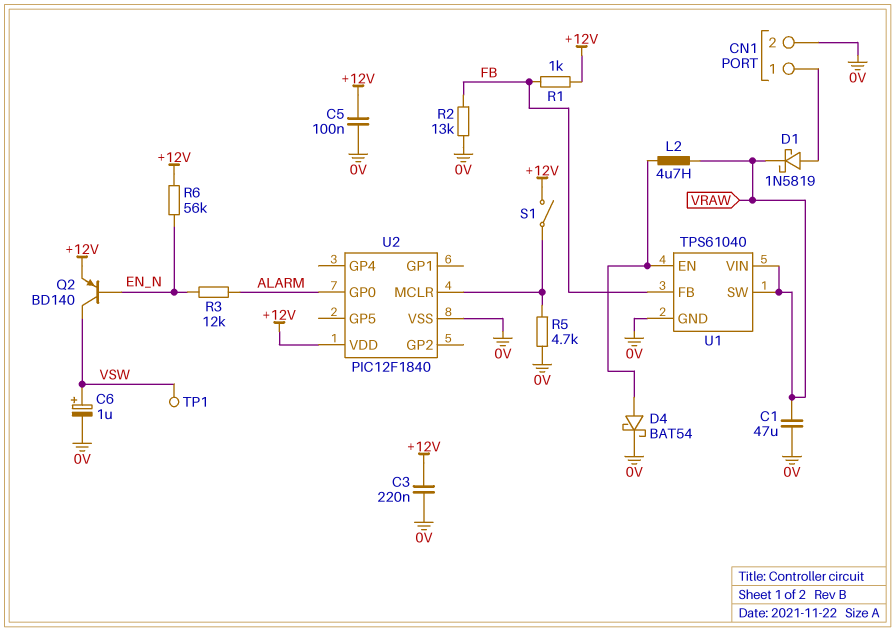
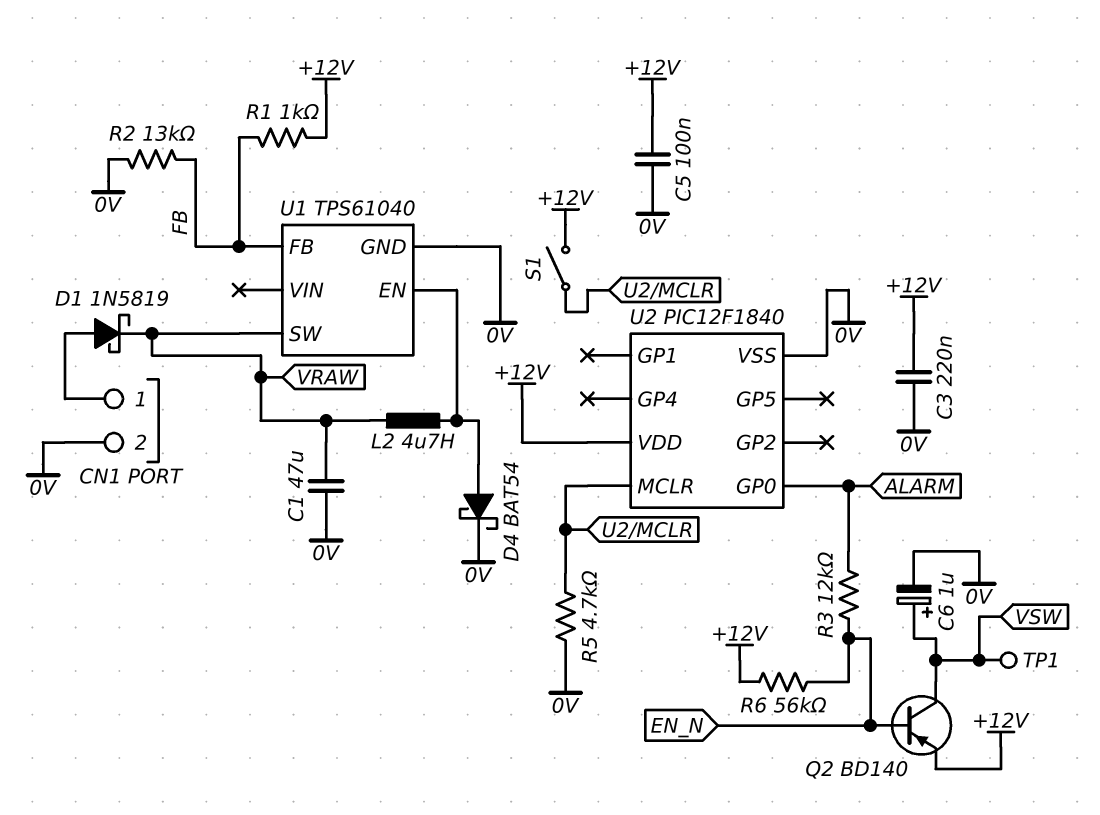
U1 pin VIN: VRAW -> none

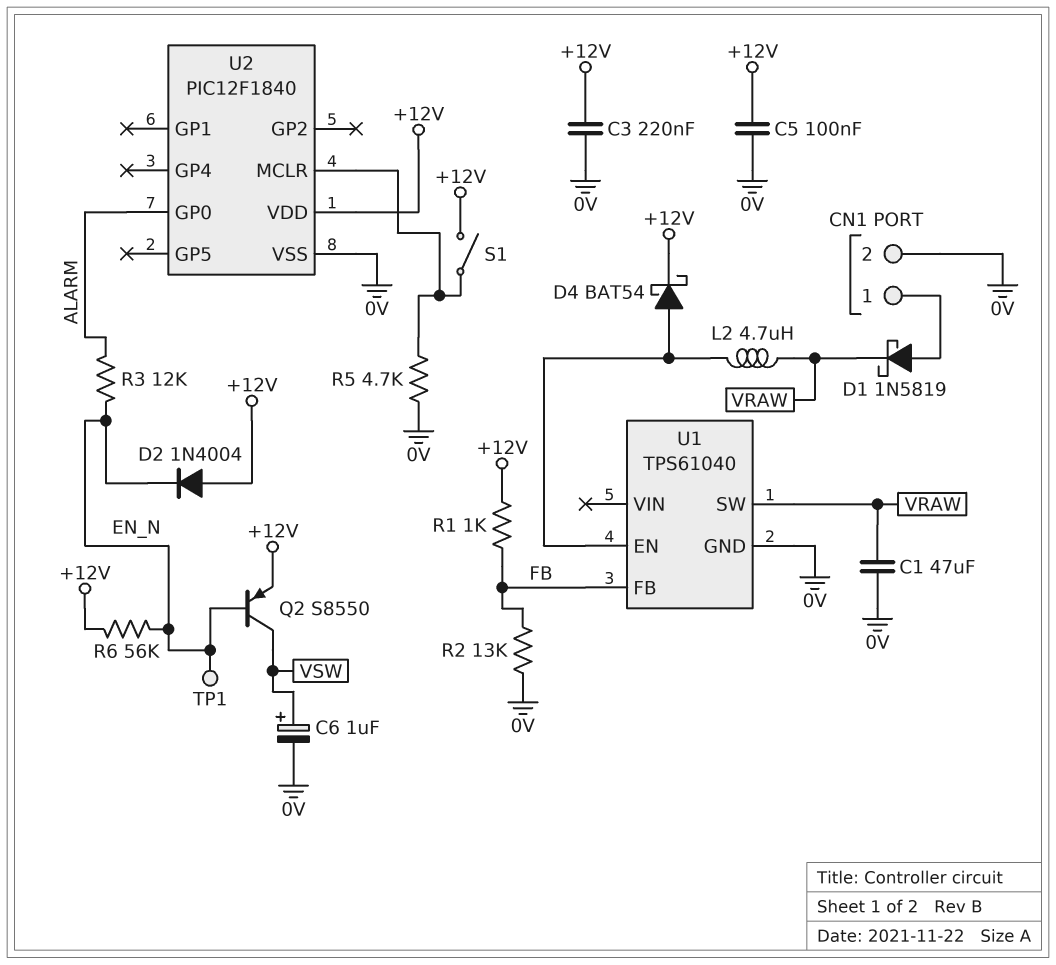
D2: none -> diode 1N4004 (A +12V, K EN_N)
D4: schottky BAT54 (A U1/EN, K 0V) -> schottky BAT54 (A U1/EN, K +12V)
Q2: PNP BD140 (B EN_N, C VSW, E +12V) -> PNP S8550 (B EN_N, C VSW, E +12V)
TP1: test point (VSW) -> test point (EN_N)

